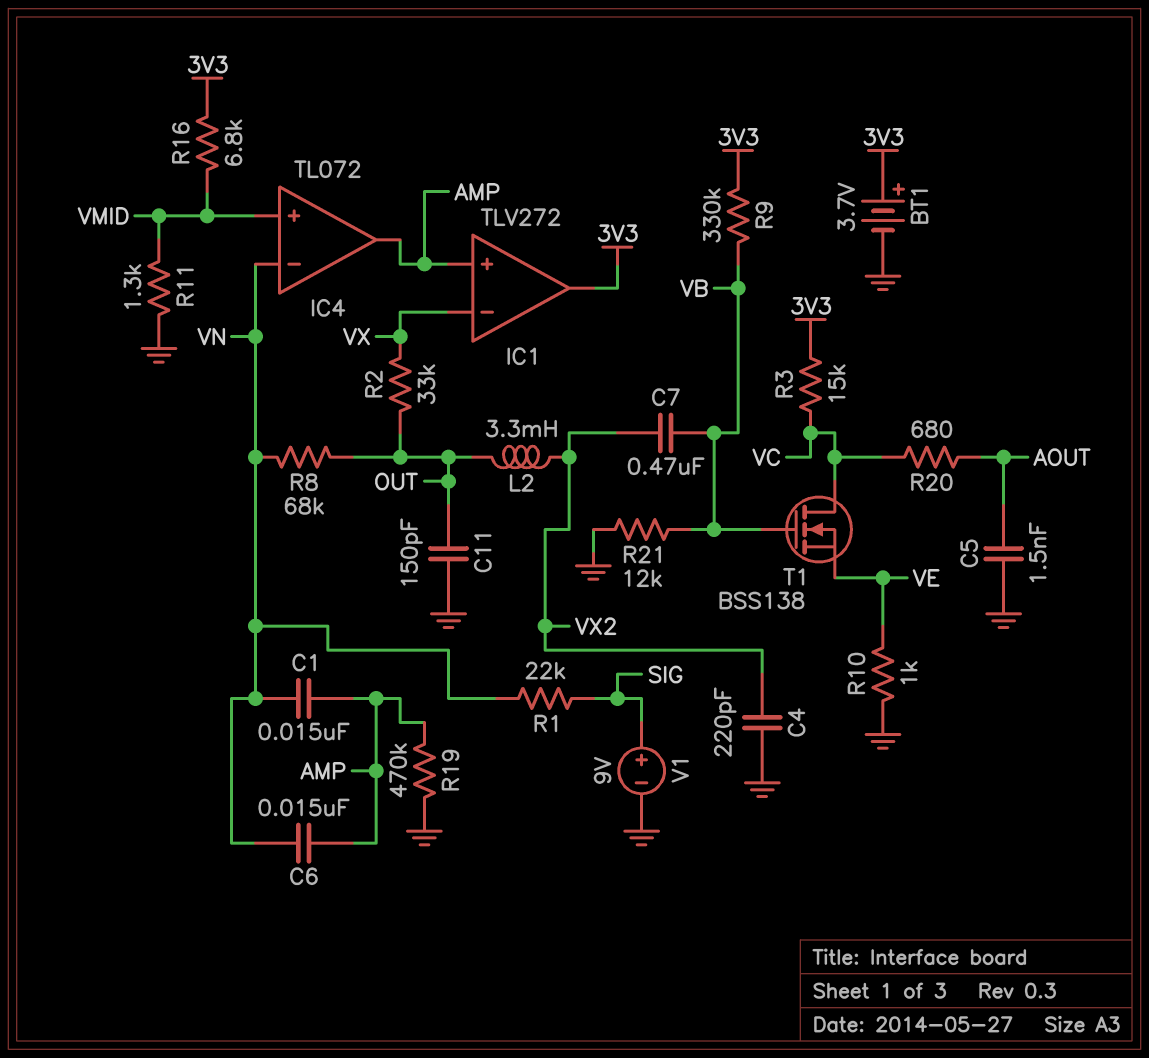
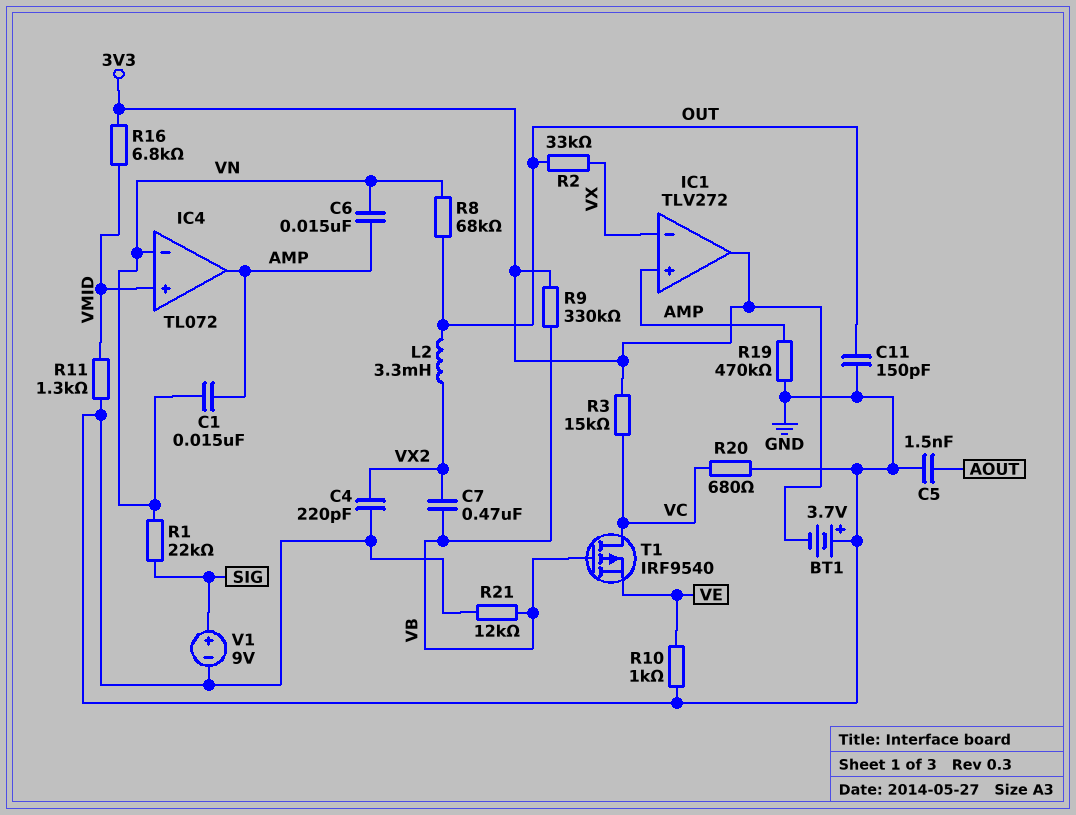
BT1: 3.7V (plus 3V3, minus GND) -> 3.7V (plus GND, minus 3V3)
R20: 680 (AOUT, VC) -> 680 (GND, VC)
T1: NMOS BSS138 (G VB, D VC, S VE) -> PMOS IRF9540 (G VB, D VC, S VE)

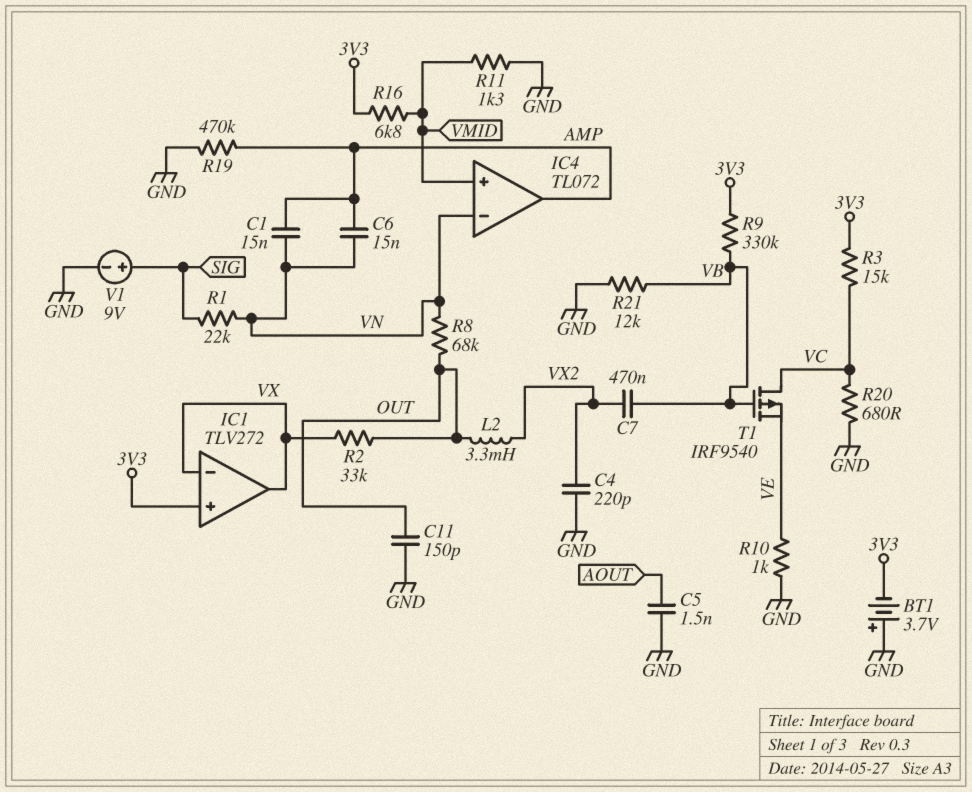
IC1 pin in+: AMP -> 3V3
IC1 pin out: 3V3 -> VX

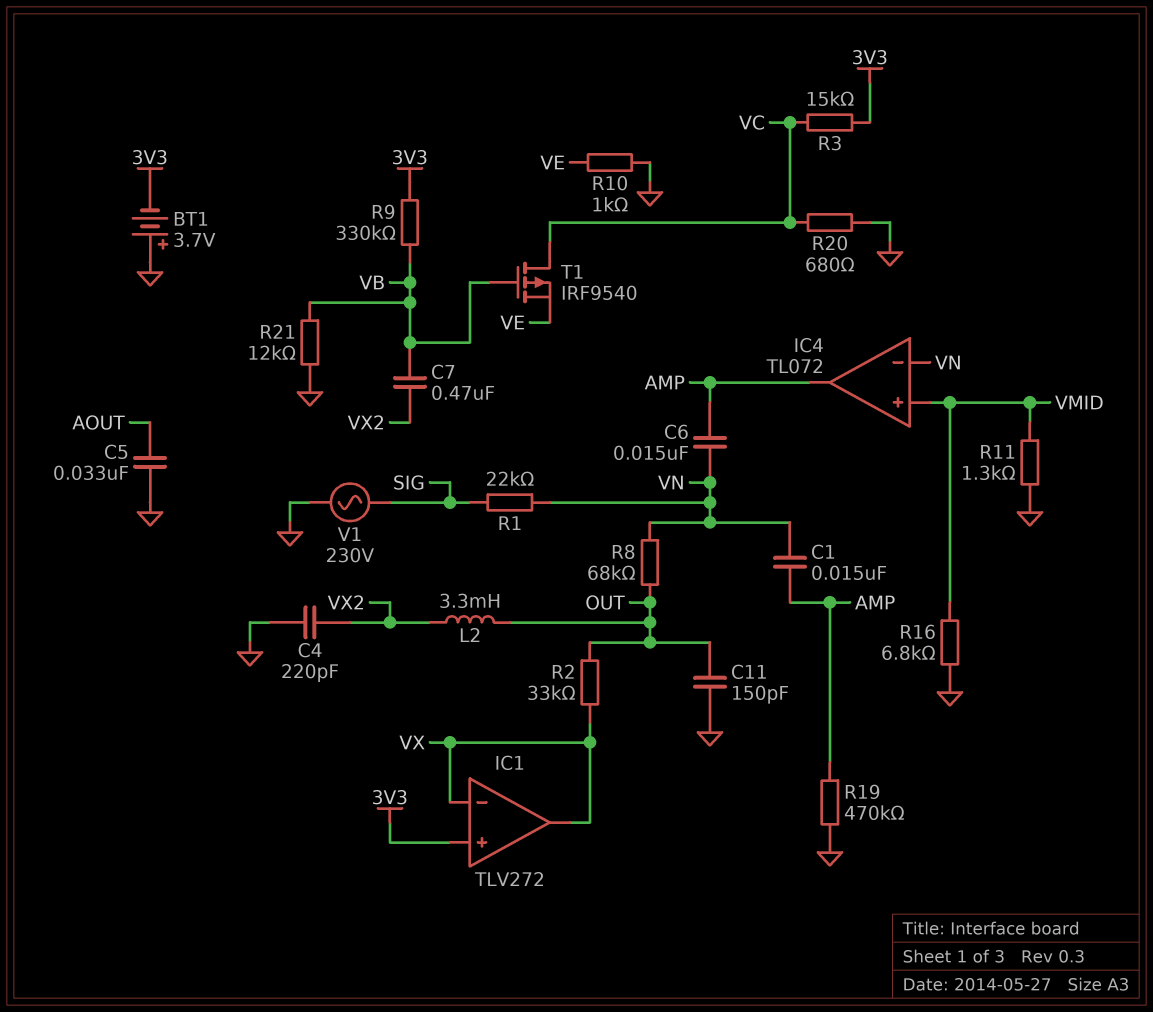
C5: 1.5nF (AOUT, GND) -> 33nF (AOUT, GND)
R16: 6.8k (3V3, VMID) -> 6.8k (GND, VMID)
V1: 9V (plus SIG, minus GND) -> AC 230V (GND, SIG)

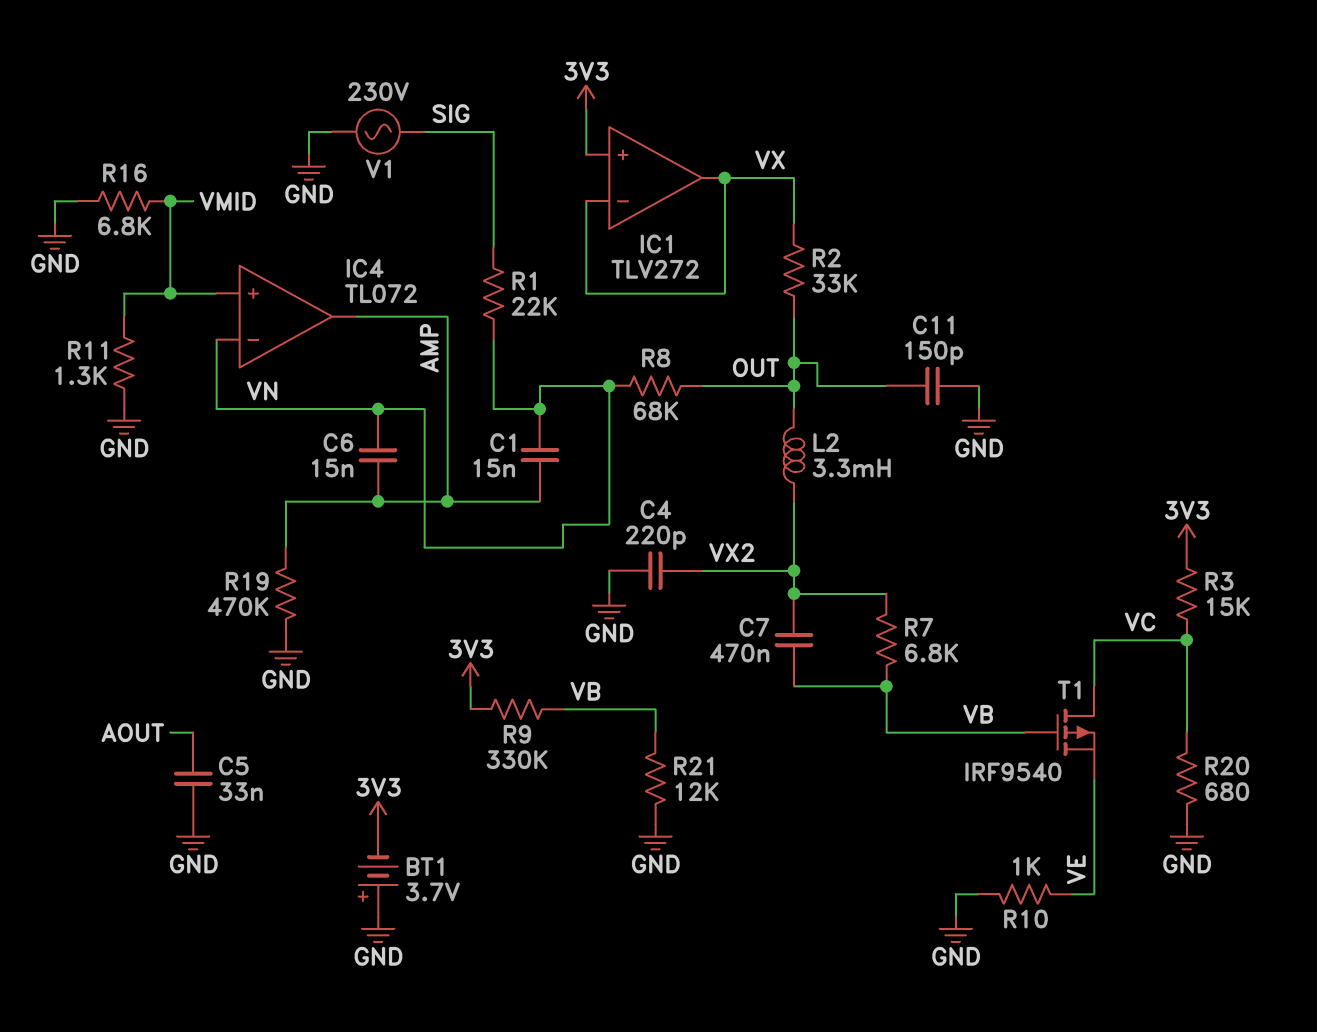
R7: none -> 6.8k (VB, VX2)

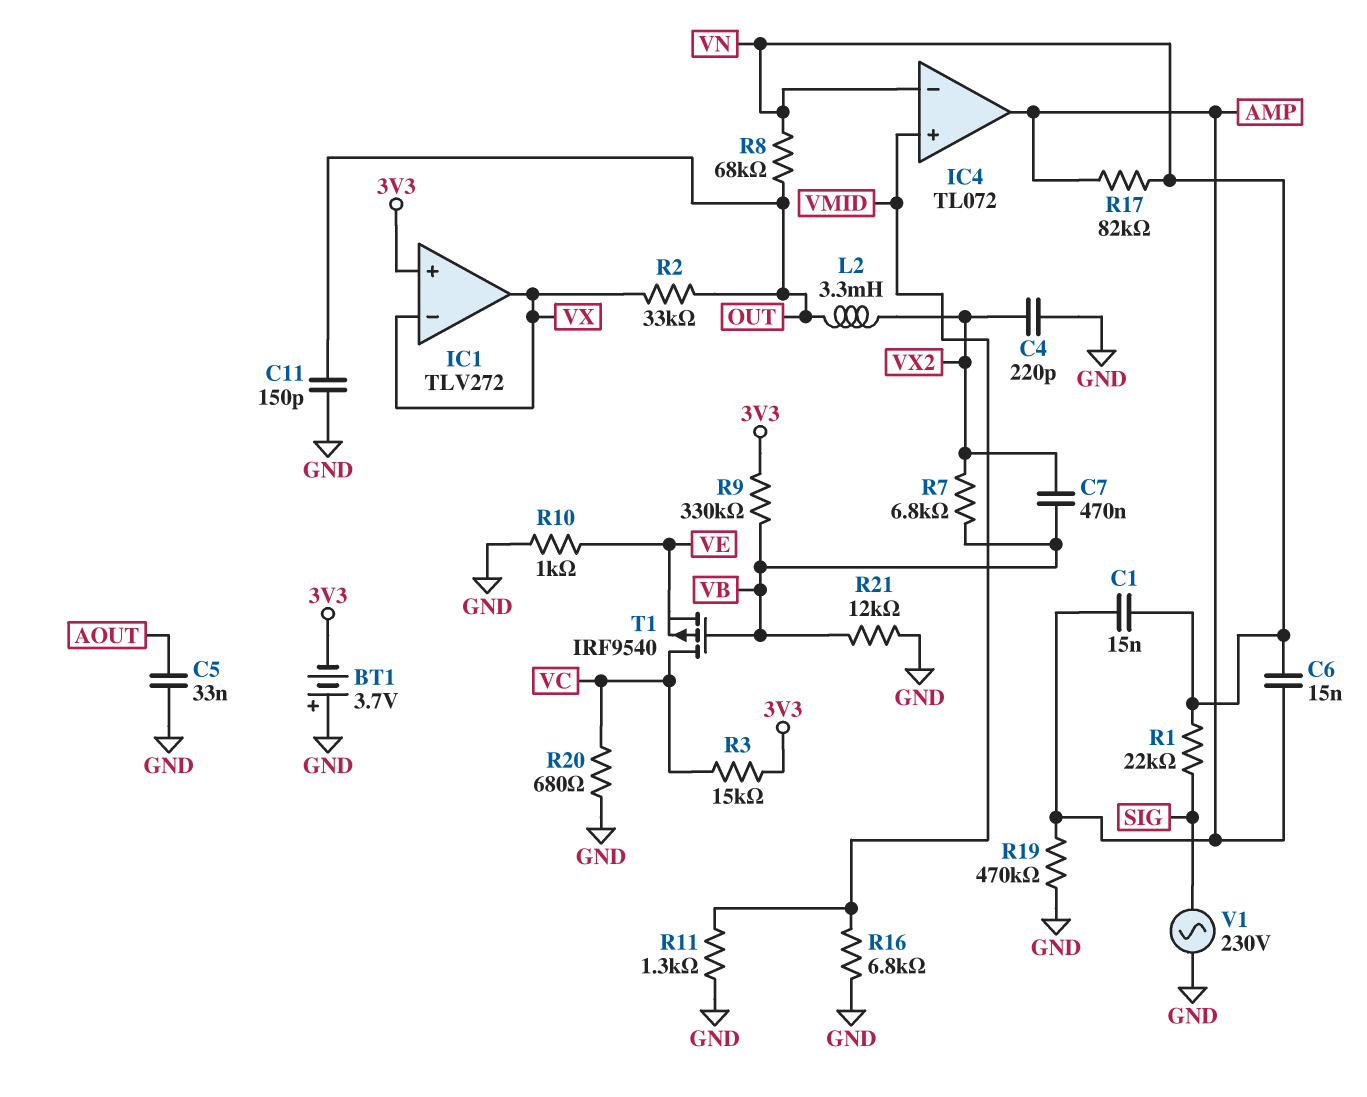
R17: none -> 82k (AMP, VN)

